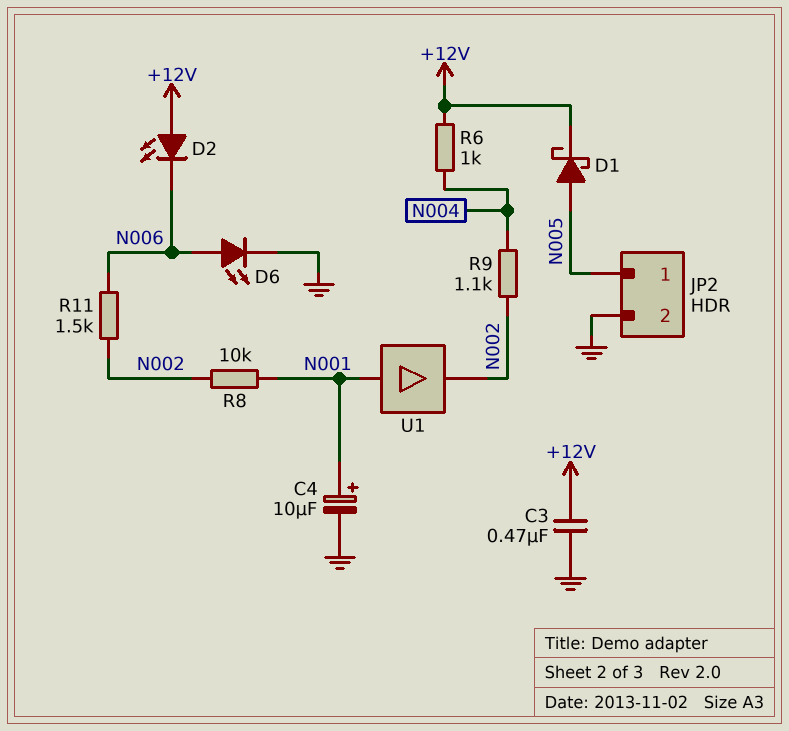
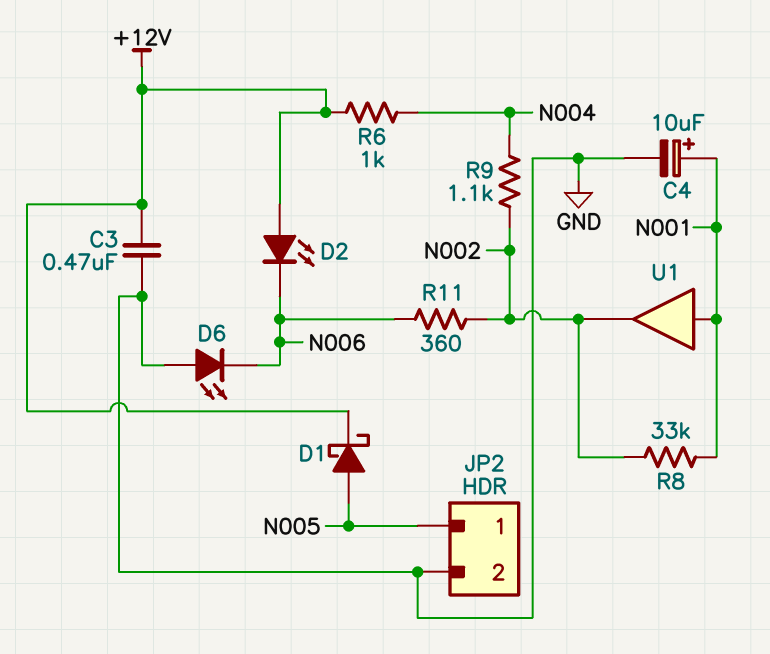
D6: LED (A N006, K GND) -> LED (A GND, K N006)
R8: 10k (N001, N002) -> 33k (N001, N002)
R11: 1.5k (N002, N006) -> 360 (N002, N006)

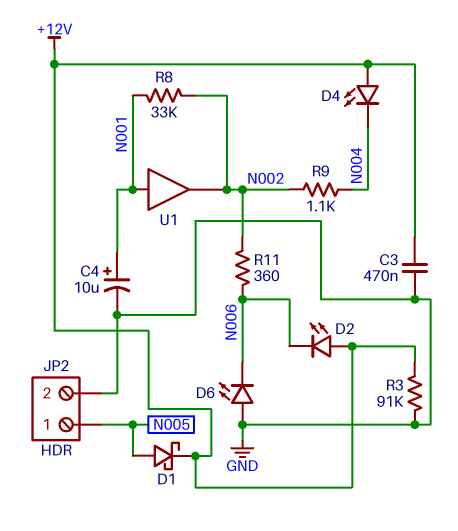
D4: none -> LED (A +12V, K N004)
R3: none -> 91k (+12V, GND)
R6: 1k (+12V, N004) -> none

